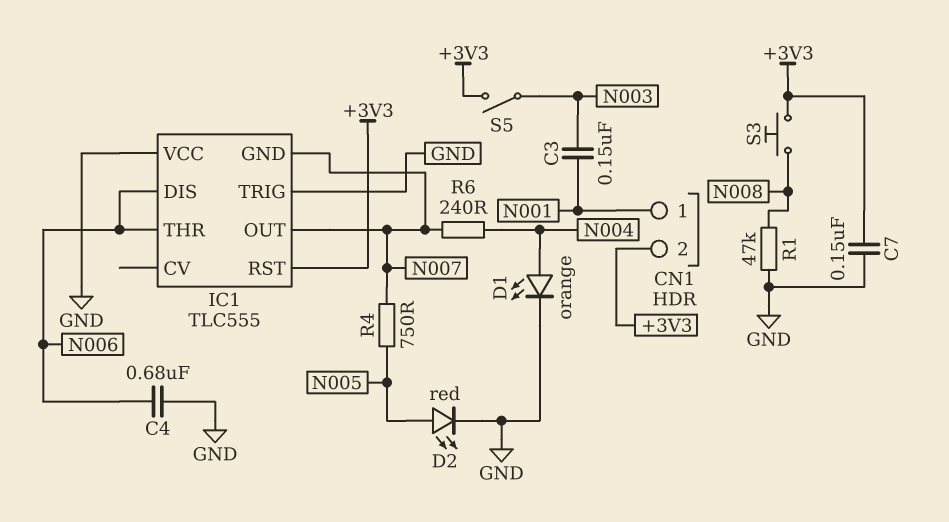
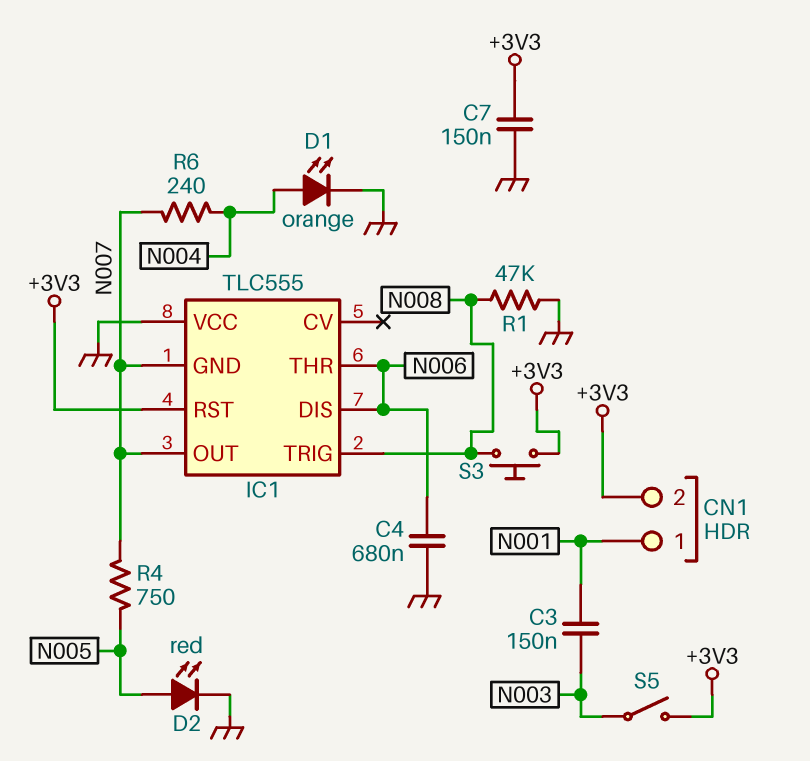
IC1 pin TRIG: GND -> N008

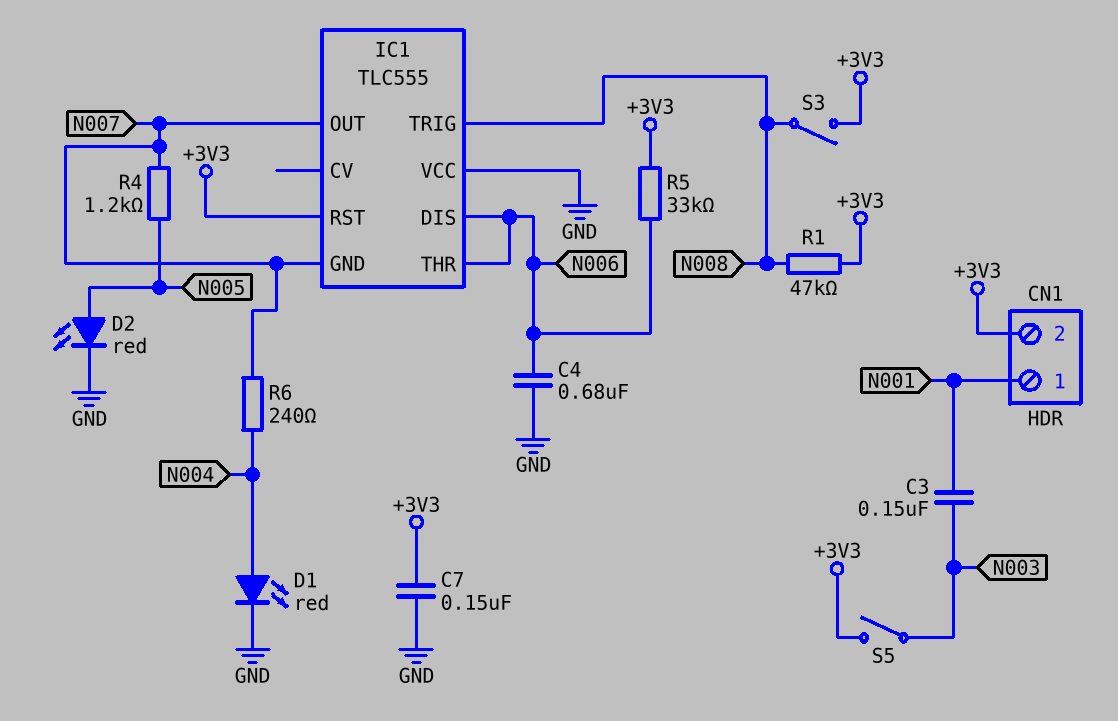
D1: LED orange (A N004, K GND) -> LED red (A N004, K GND)
R1: 47k (GND, N008) -> 47k (+3V3, N008)
R4: 750 (N005, N007) -> 1.2k (N005, N007)
R5: none -> 33k (+3V3, N006)
S3: button (+3V3, N008) -> switch (+3V3, N008)

